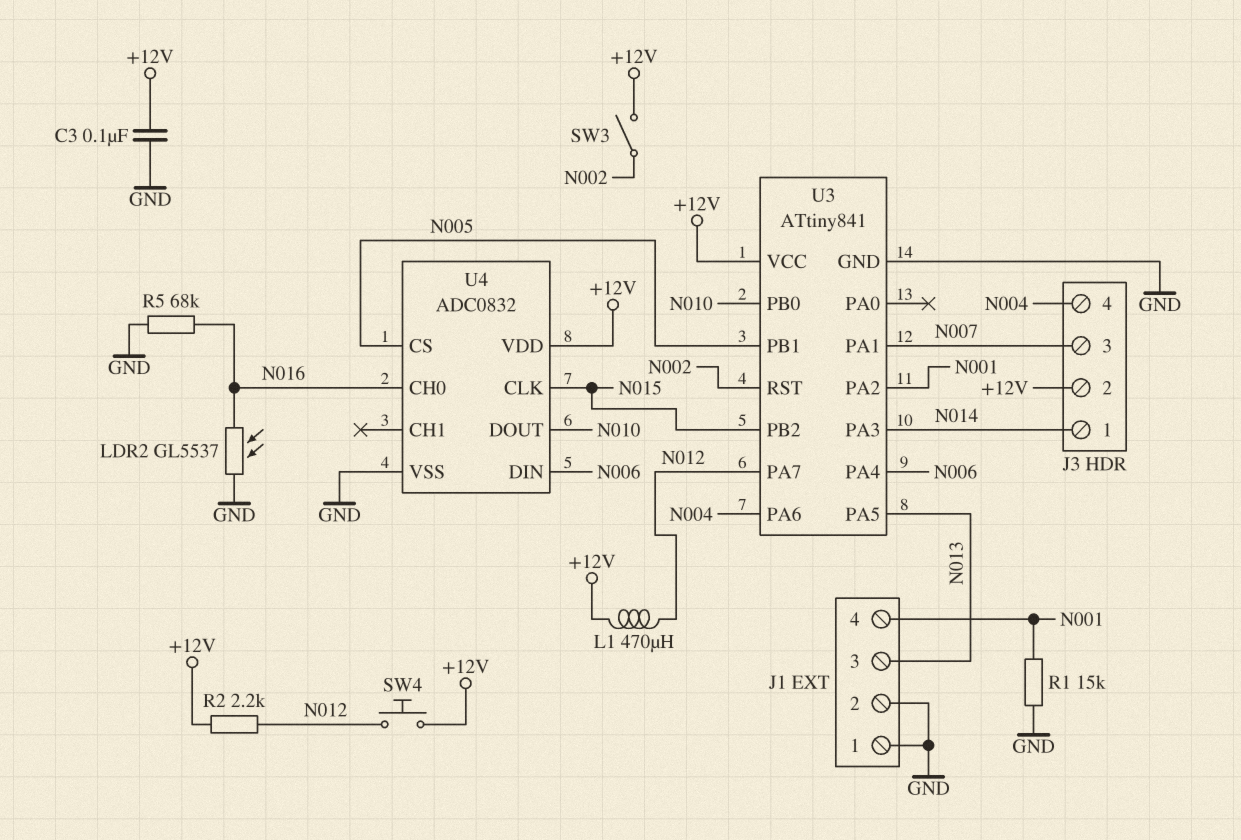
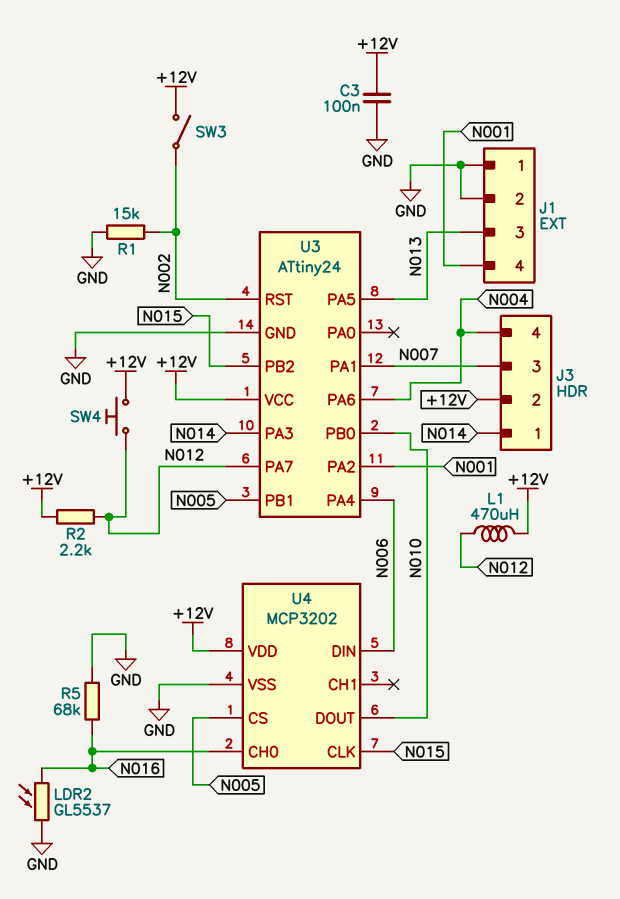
R1: 15k (GND, N001) -> 15k (GND, N002)
U3: ATtiny841 -> ATtiny24
U4: ADC0832 -> MCP3202

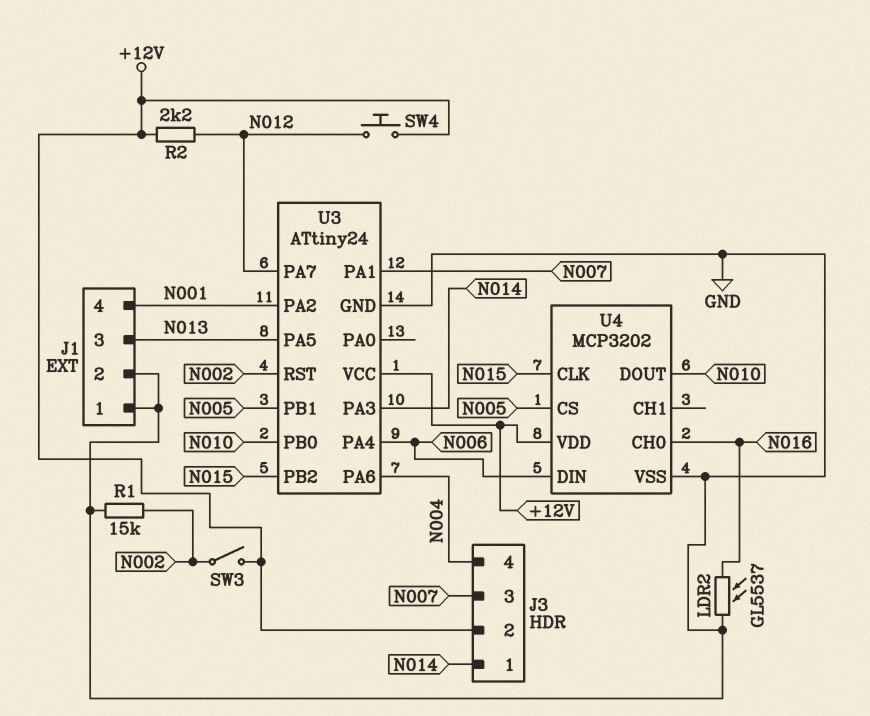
C3: 100nF (+12V, GND) -> none
L1: 470uH (+12V, N012) -> none
R5: 68k (GND, N016) -> none

